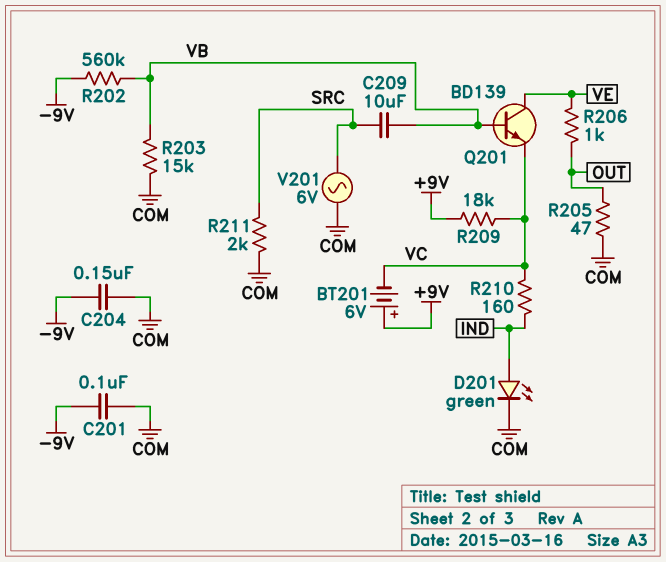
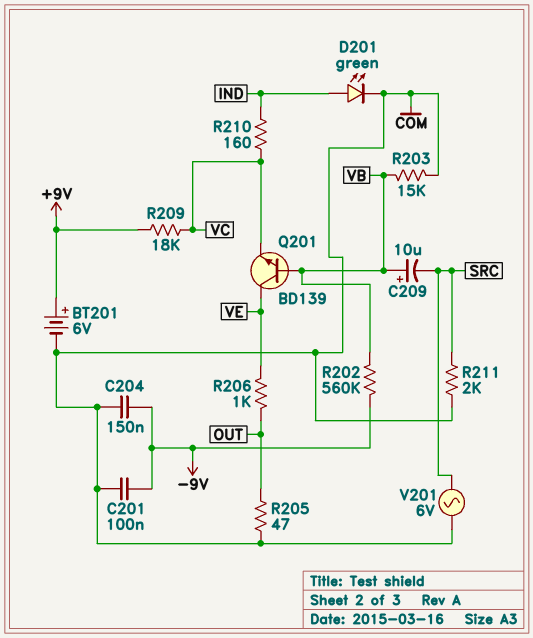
BT201: 6V (plus +9V, minus VC) -> 6V (plus +9V, minus COM)
C209: 10uF (SRC, VB) -> 10uF (plus VB, minus SRC)

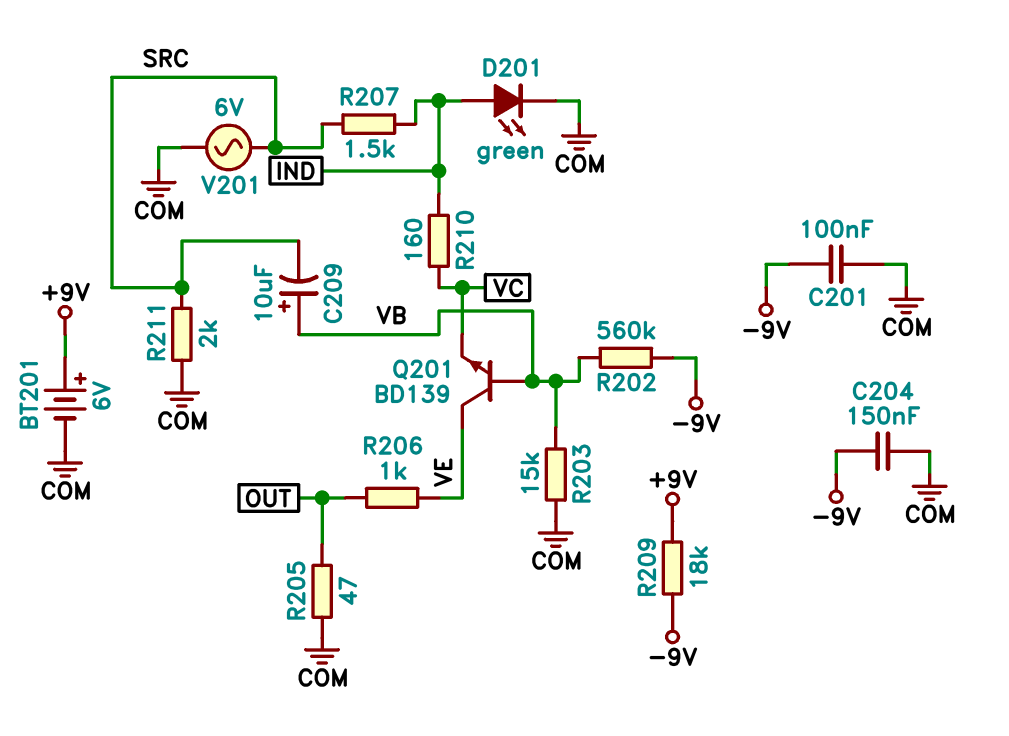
R207: none -> 1.5k (IND, SRC)
R209: 18k (+9V, VC) -> 18k (+9V, -9V)

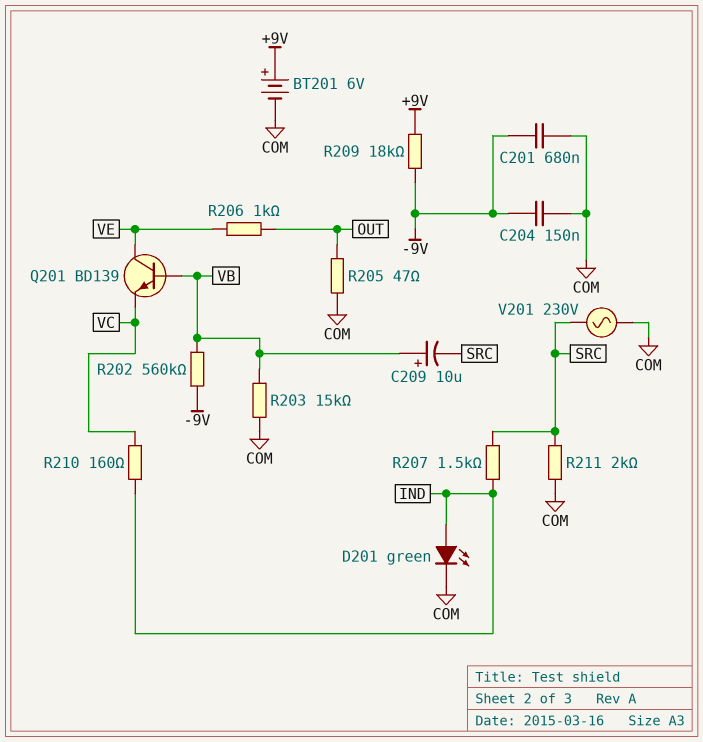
C201: 100nF (-9V, COM) -> 680nF (-9V, COM)
V201: AC 6V (COM, SRC) -> AC 230V (COM, SRC)

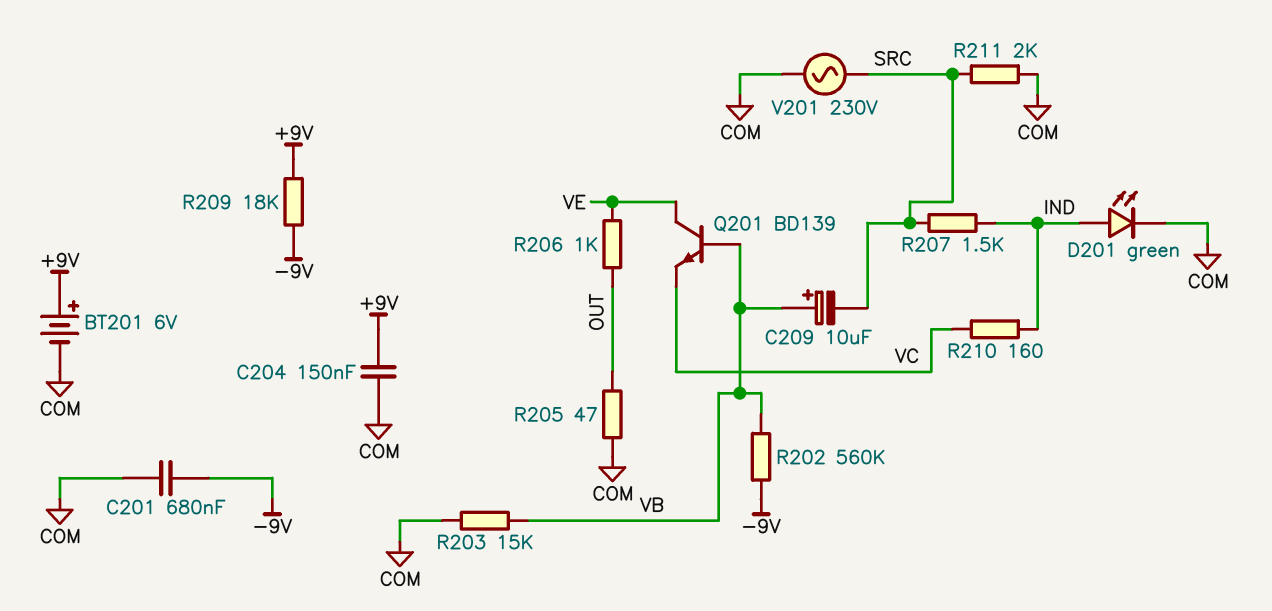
C204: 150nF (-9V, COM) -> 150nF (+9V, COM)

